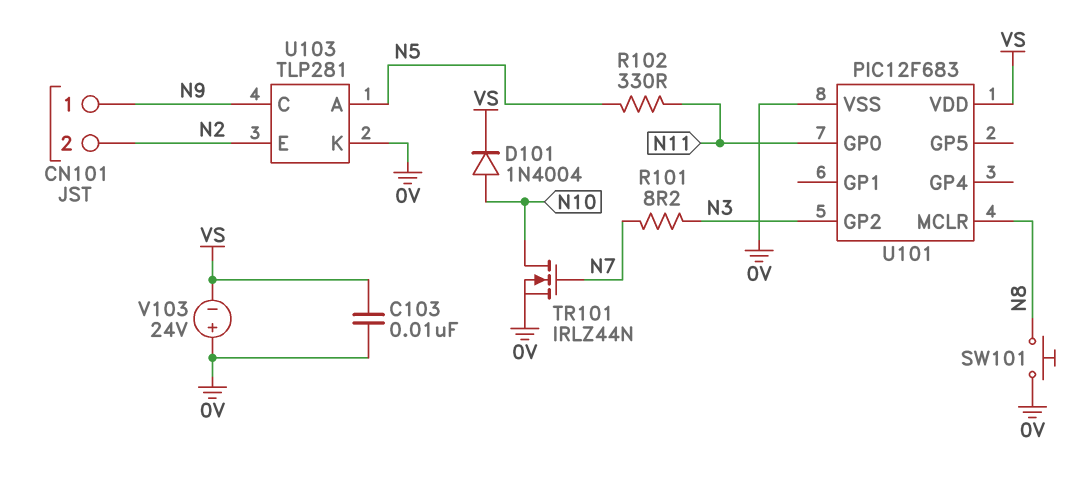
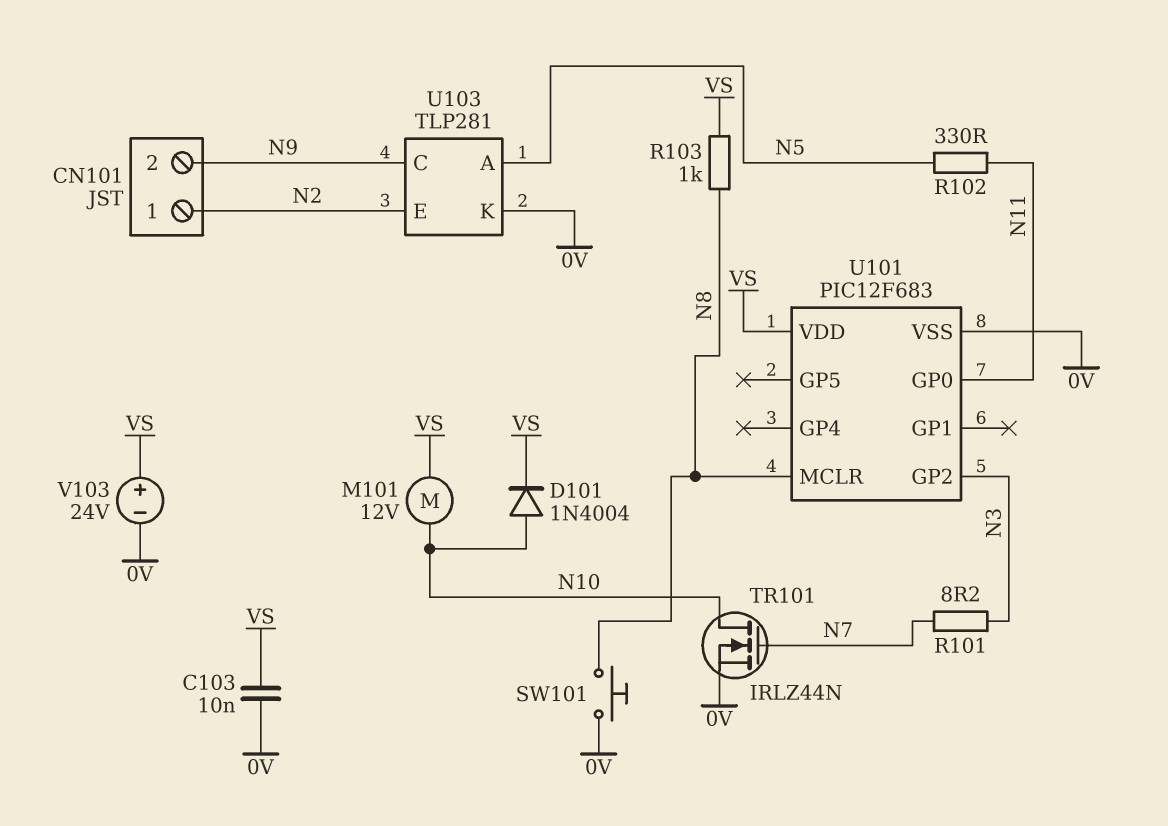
CN101 pin 1: N9 -> N2
CN101 pin 2: N2 -> N9
M101: none -> motor 12V (N10, VS)
R103: none -> 1k (N8, VS)
V103: 24V (plus 0V, minus VS) -> 24V (plus VS, minus 0V)

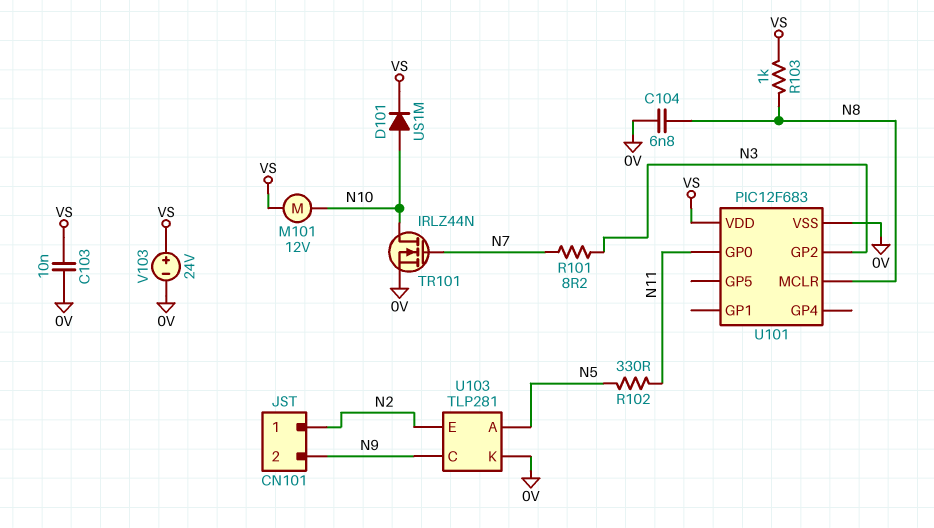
C104: none -> 6.8nF (0V, N8)
D101: diode 1N4004 (A N10, K VS) -> diode US1M (A N10, K VS)
SW101: button (0V, N8) -> none

